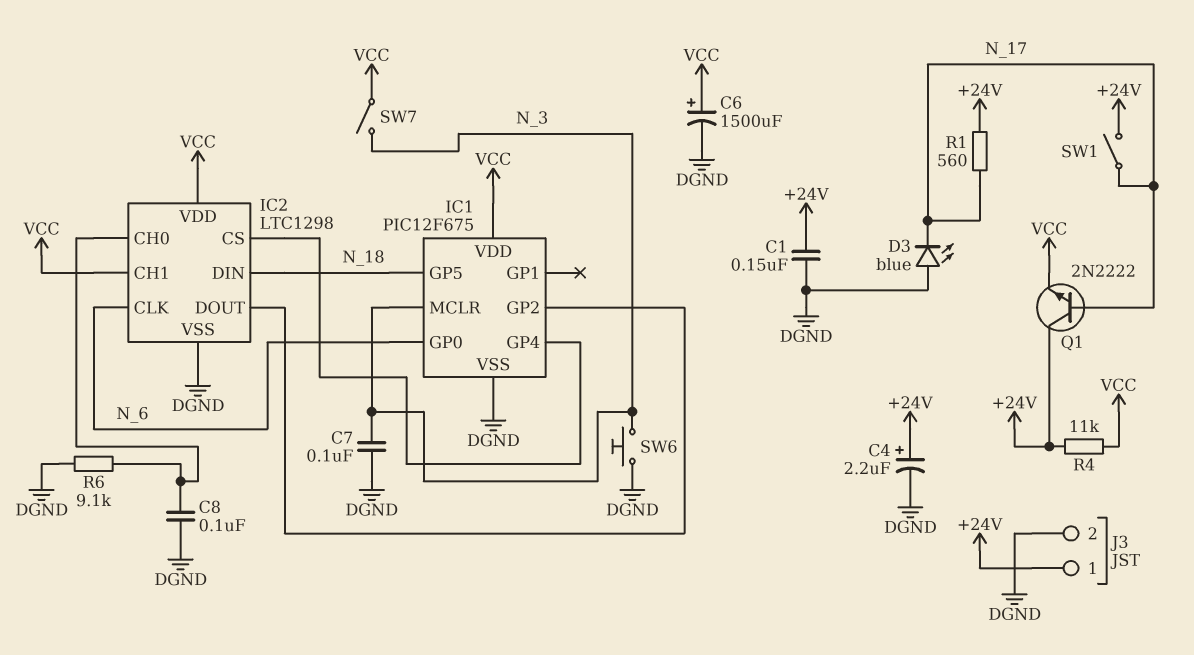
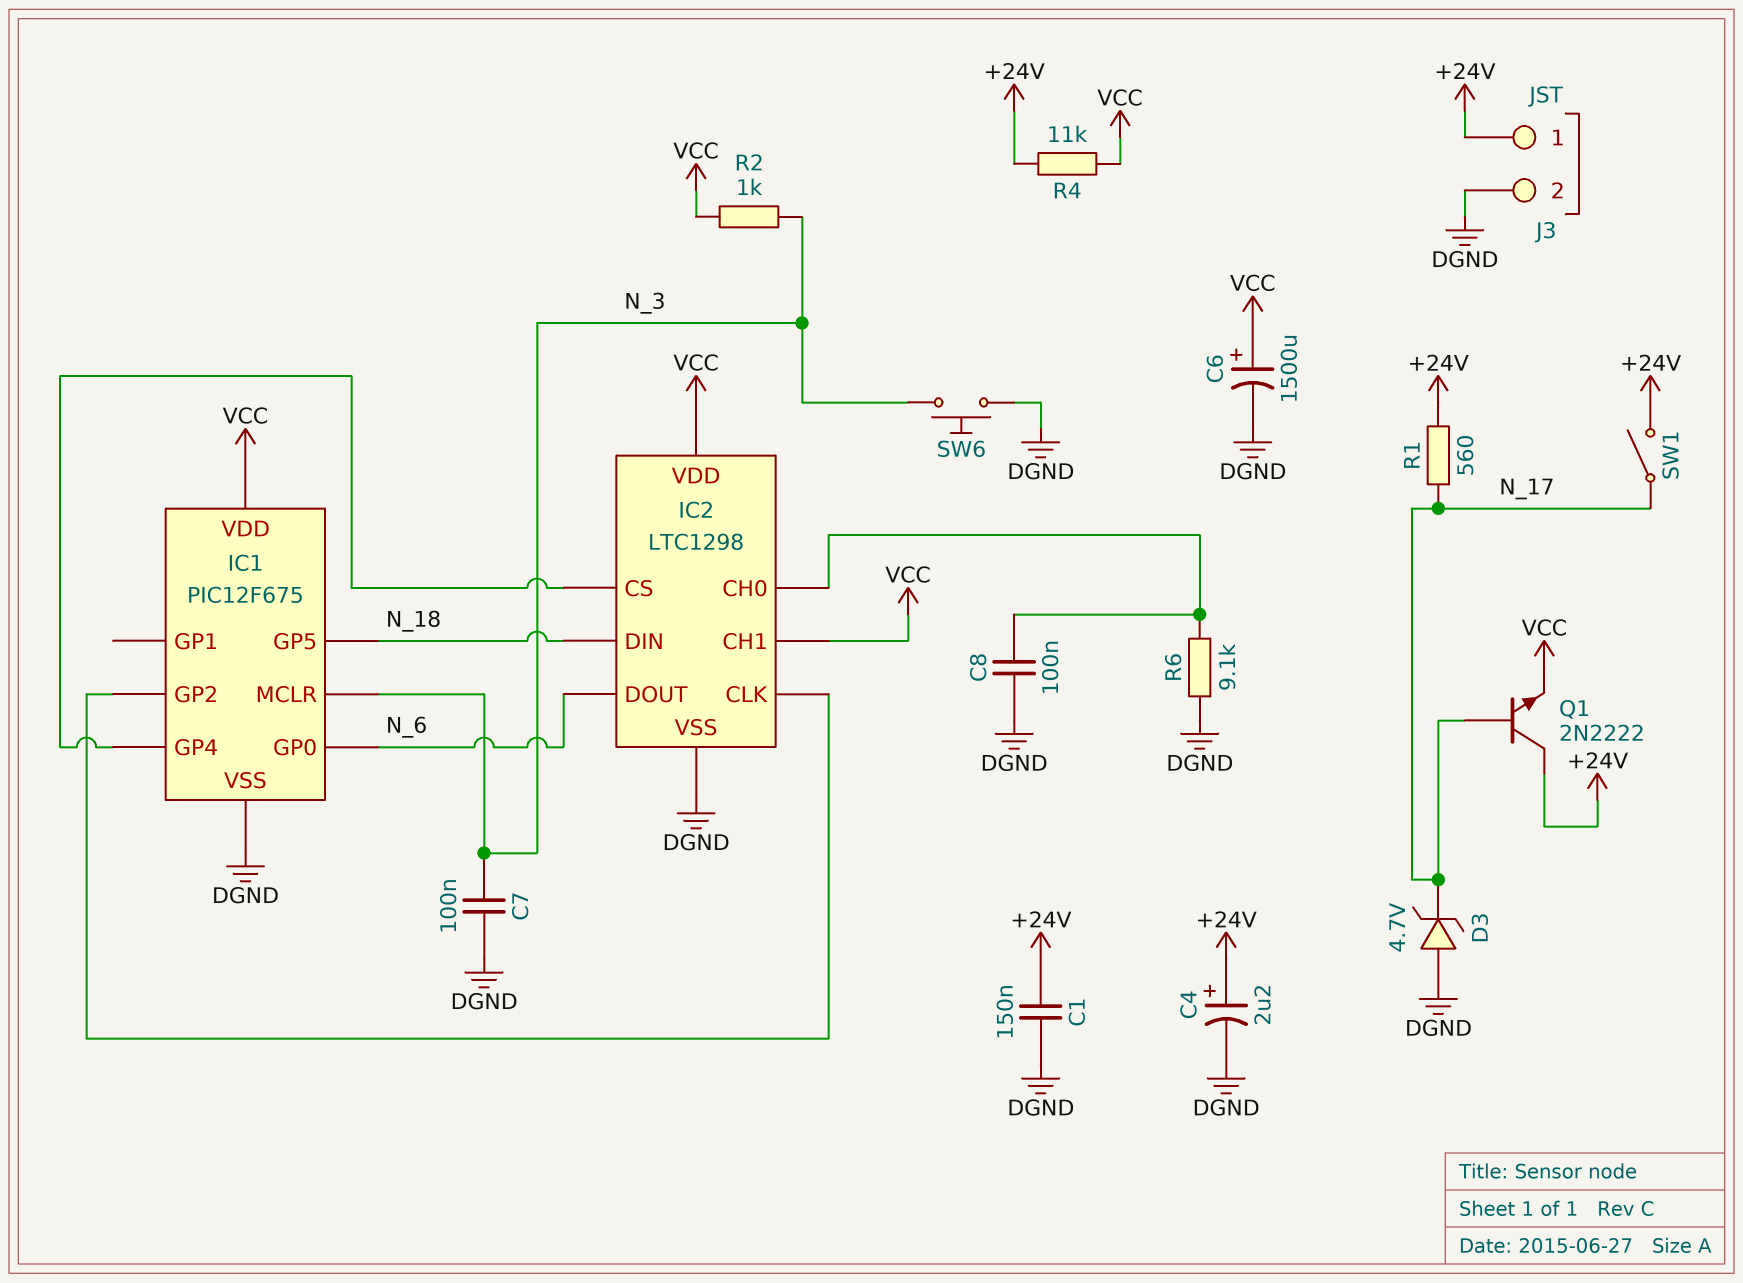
D3: LED blue (A DGND, K N_17) -> zener 4.7V (A DGND, K N_17)
IC2 pin CLK: N_6 -> IC1/GP2
IC2 pin DOUT: IC1/GP2 -> N_6
R2: none -> 1k (N_3, VCC)
SW7: switch (N_3, VCC) -> none

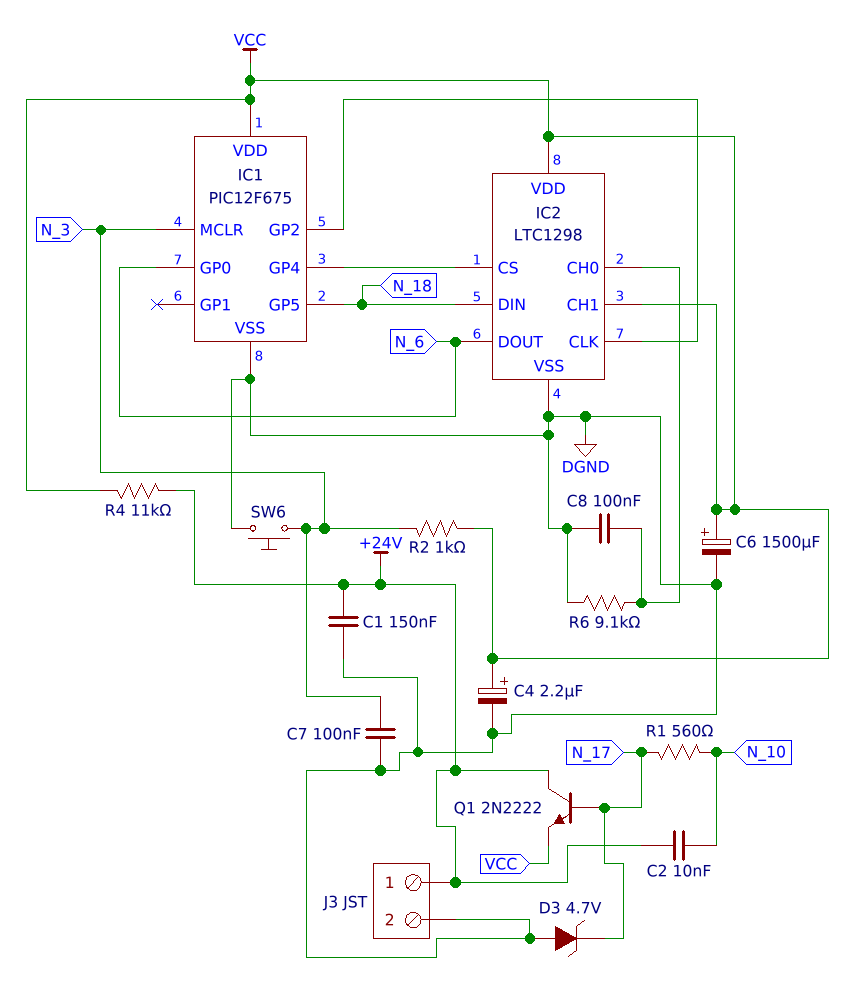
C2: none -> 10nF (+24V, N_10)
C4: 2.2uF (plus +24V, minus DGND) -> 2.2uF (plus VCC, minus DGND)
R1: 560 (+24V, N_17) -> 560 (N_10, N_17)
SW1: switch (+24V, N_17) -> none

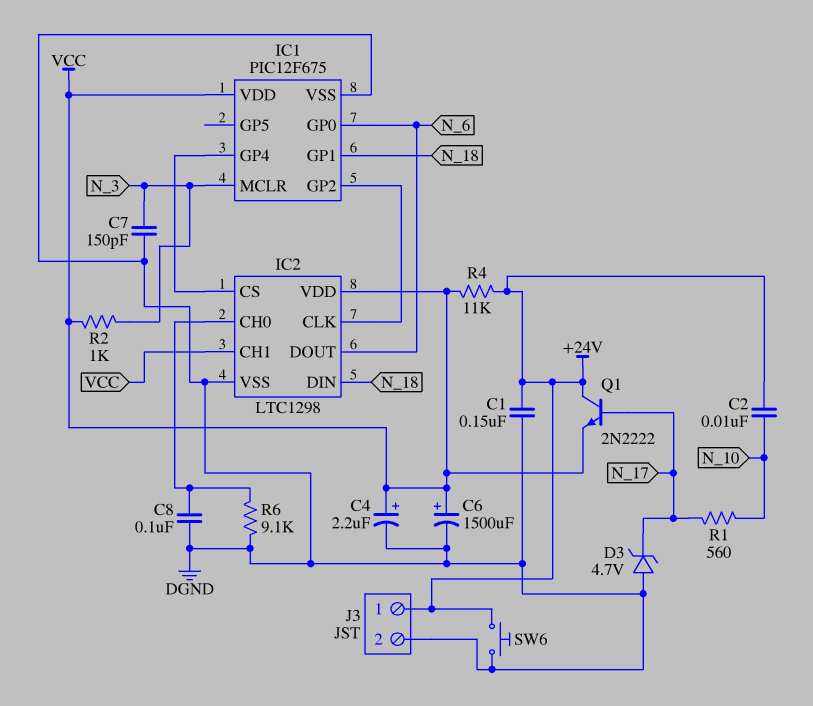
C7: 100nF (DGND, N_3) -> 150pF (DGND, N_3)
IC1 pin GP1: none -> N_18
IC1 pin GP5: N_18 -> none
SW6: button (DGND, N_3) -> button (+24V, DGND)

